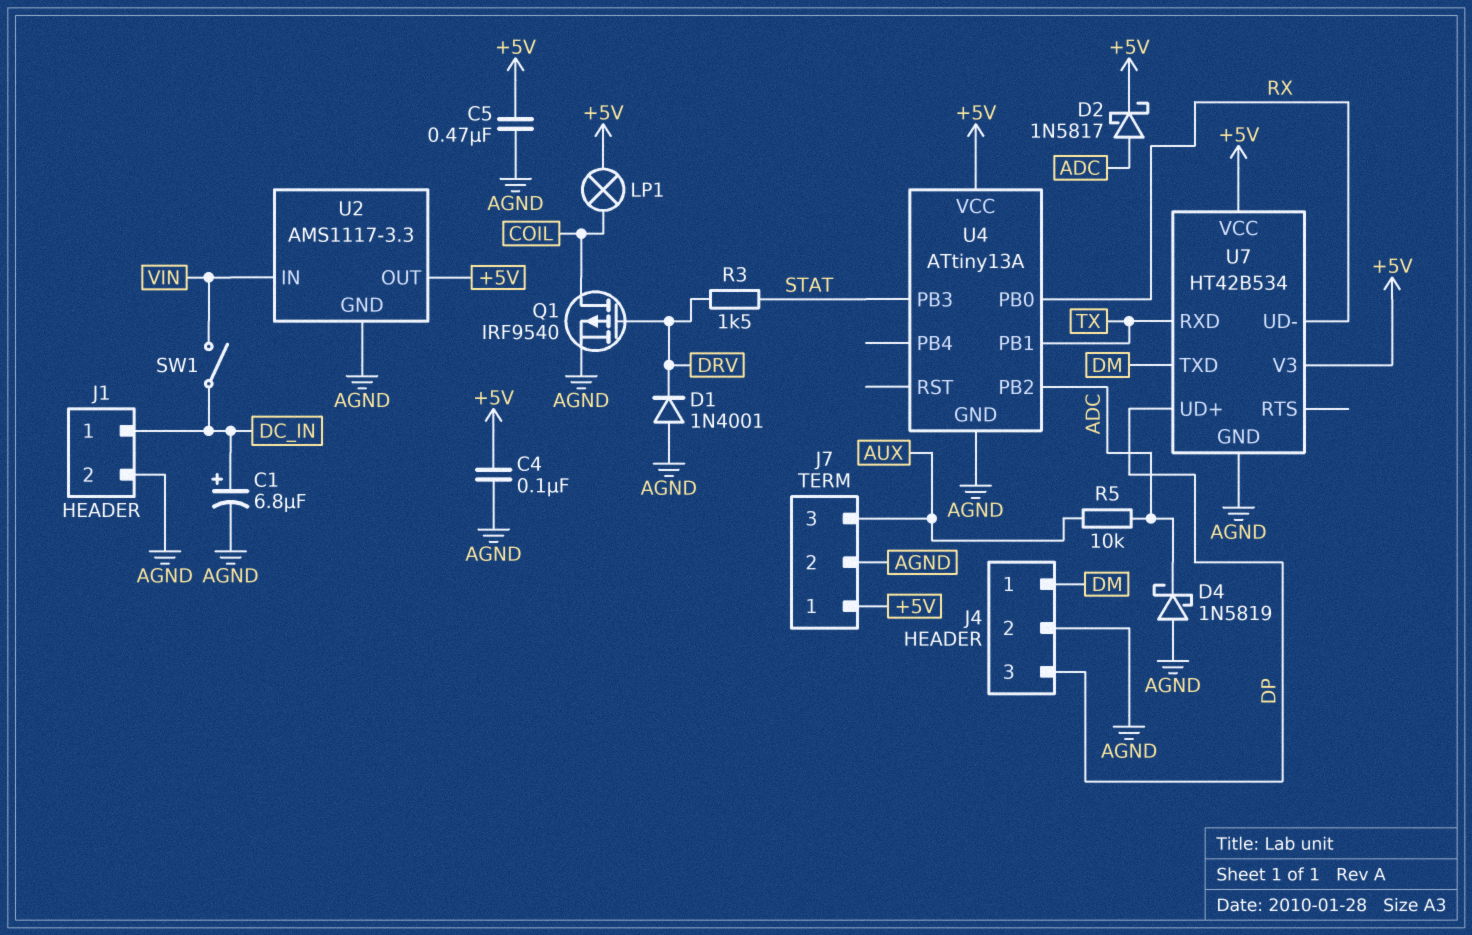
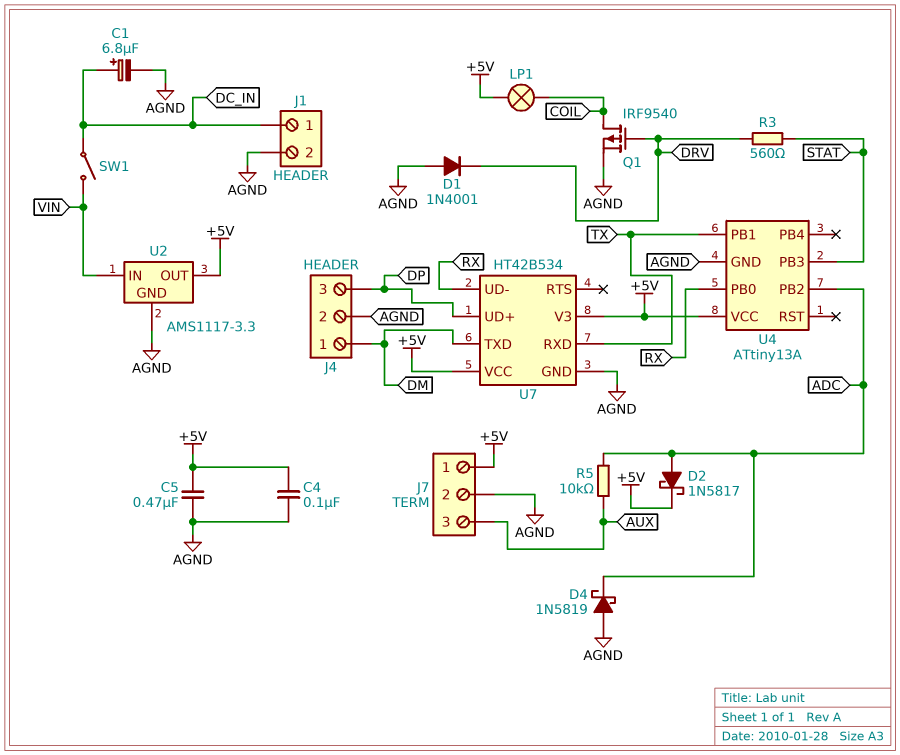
R3: 1.5k (DRV, STAT) -> 560 (DRV, STAT)

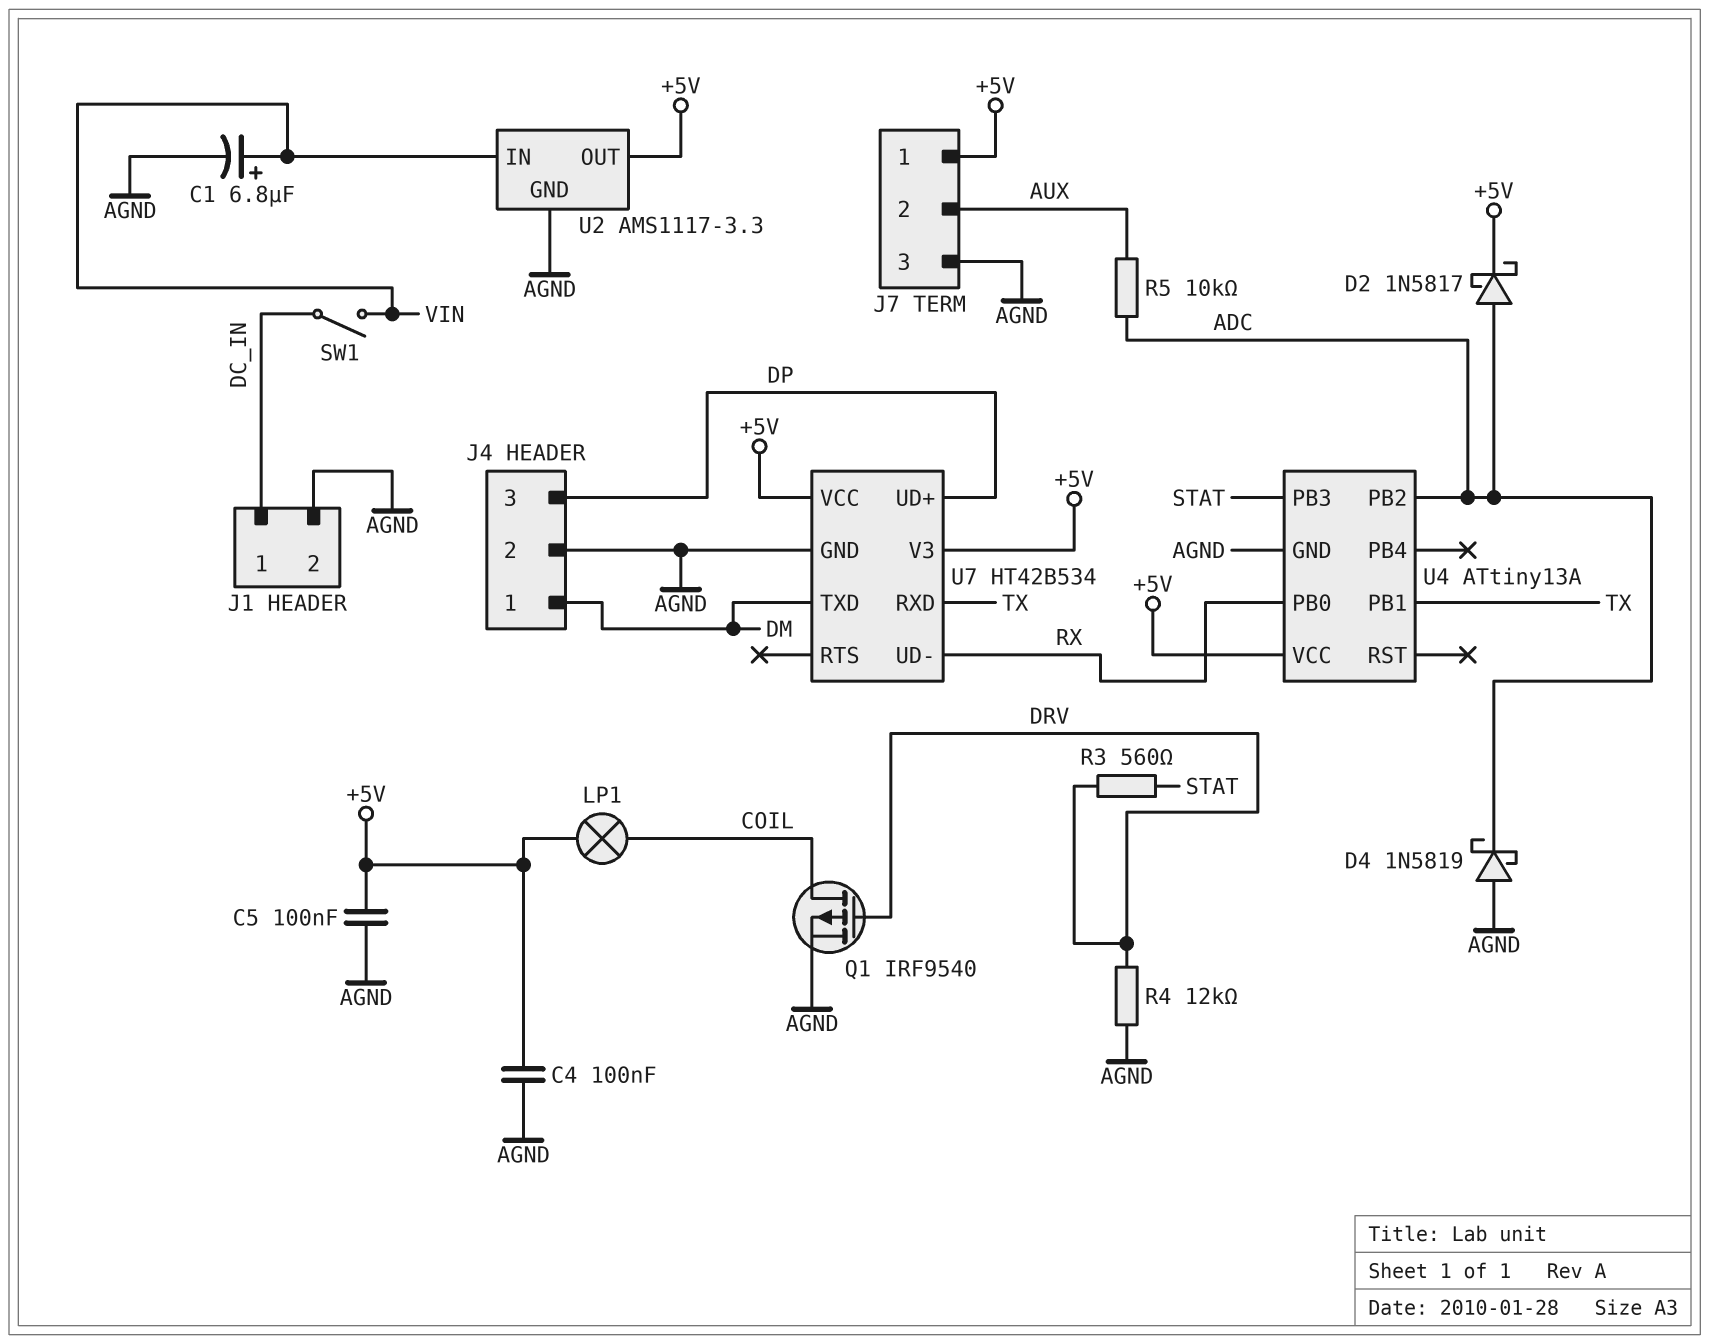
C1: 6.8uF (plus DC_IN, minus AGND) -> 6.8uF (plus VIN, minus AGND)
C5: 470nF (+5V, AGND) -> 100nF (+5V, AGND)
D1: diode 1N4001 (A AGND, K DRV) -> none
J7 pin 2: AGND -> AUX
J7 pin 3: AUX -> AGND
R4: none -> 12k (AGND, DRV)

